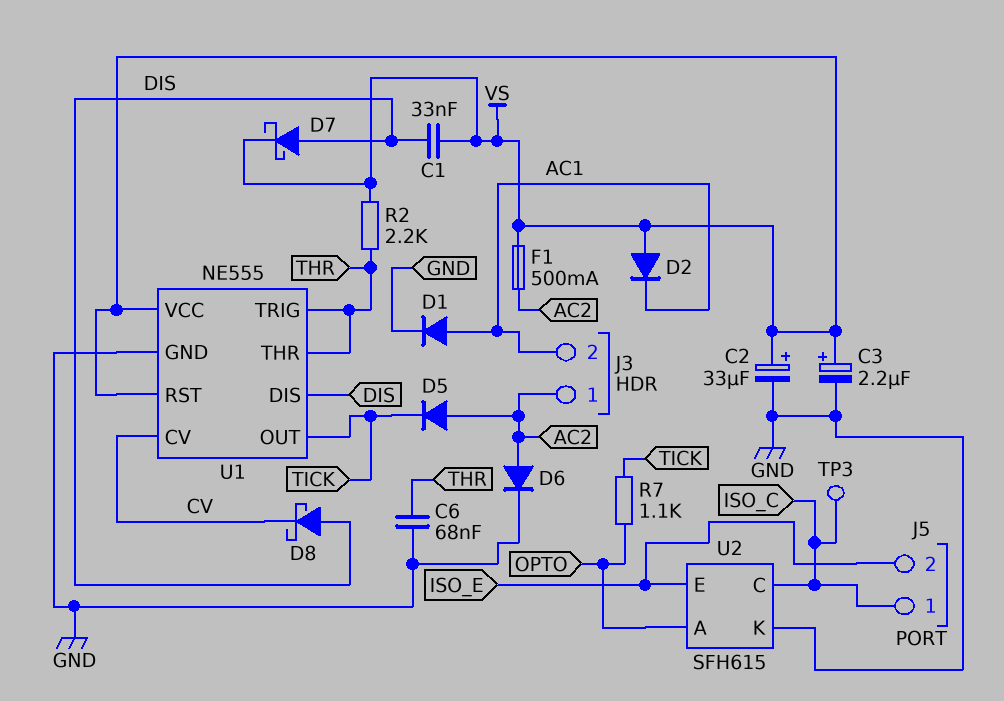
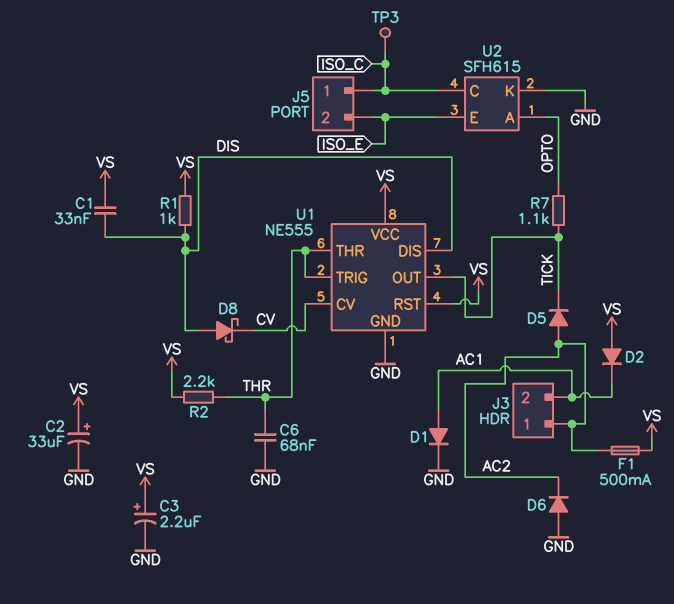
D6: diode (A AC2, K GND) -> diode (A GND, K AC2)
D7: schottky (A DIS, K VS) -> none
R1: none -> 1k (DIS, VS)

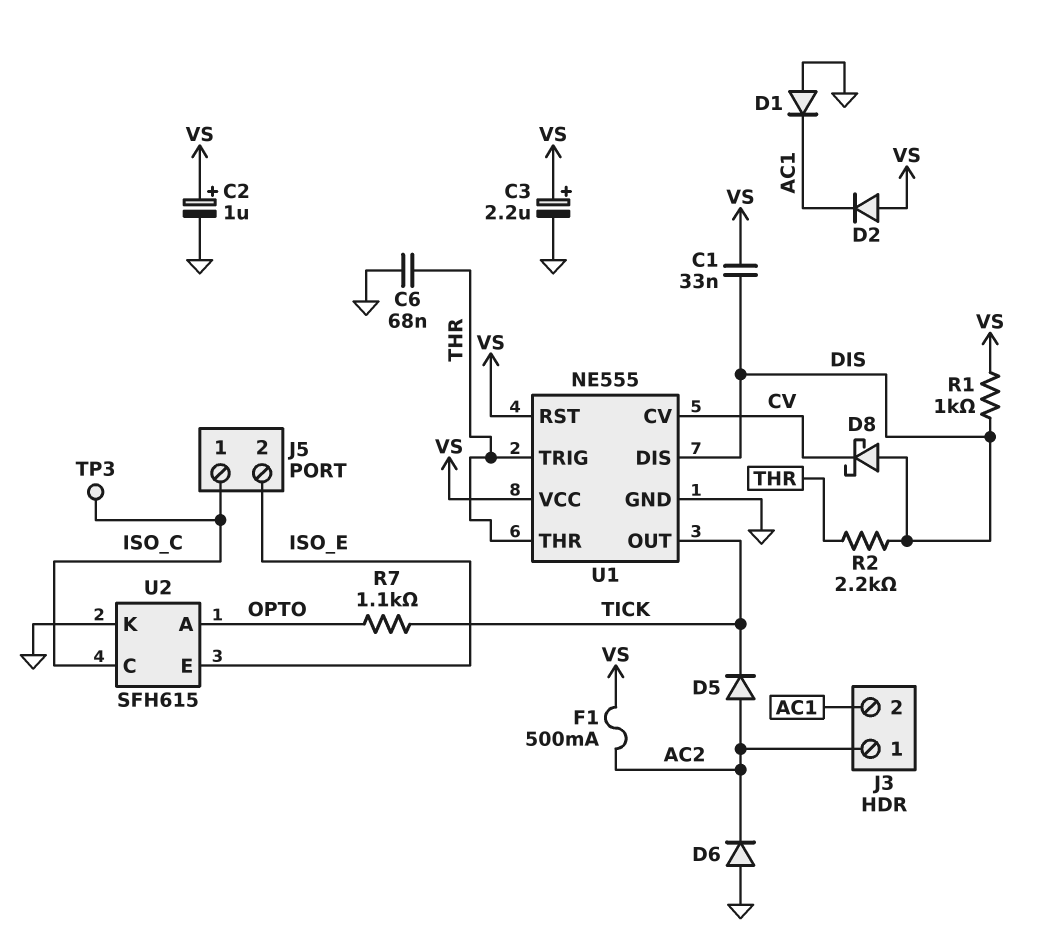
C2: 33uF (plus VS, minus GND) -> 1uF (plus VS, minus GND)
D1: diode (A AC1, K GND) -> diode (A GND, K AC1)
R2: 2.2k (THR, VS) -> 2.2k (DIS, THR)

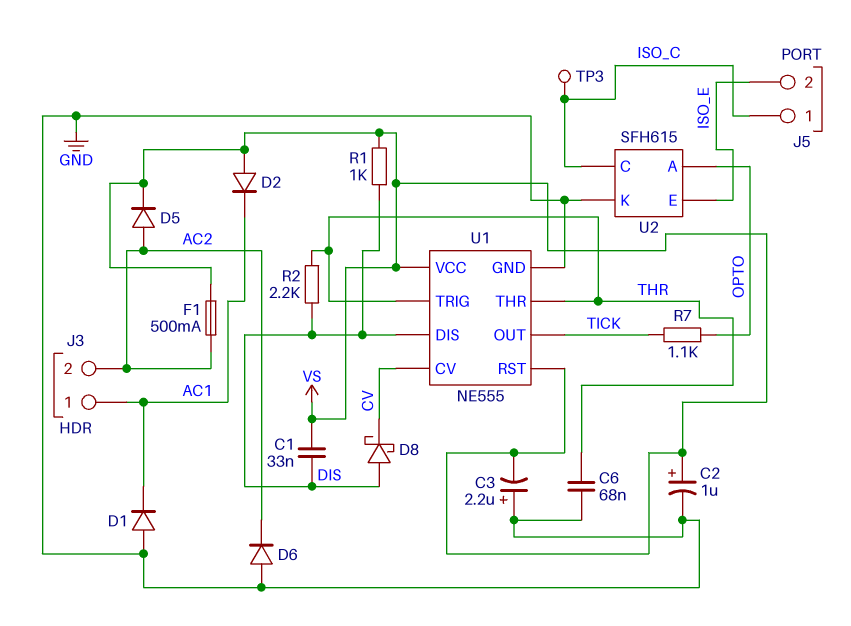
C3: 2.2uF (plus VS, minus GND) -> 2.2uF (plus GND, minus VS)
D5: diode (A AC2, K TICK) -> diode (A AC2, K VS)
J3 pin 1: AC2 -> AC1
J3 pin 2: AC1 -> AC2

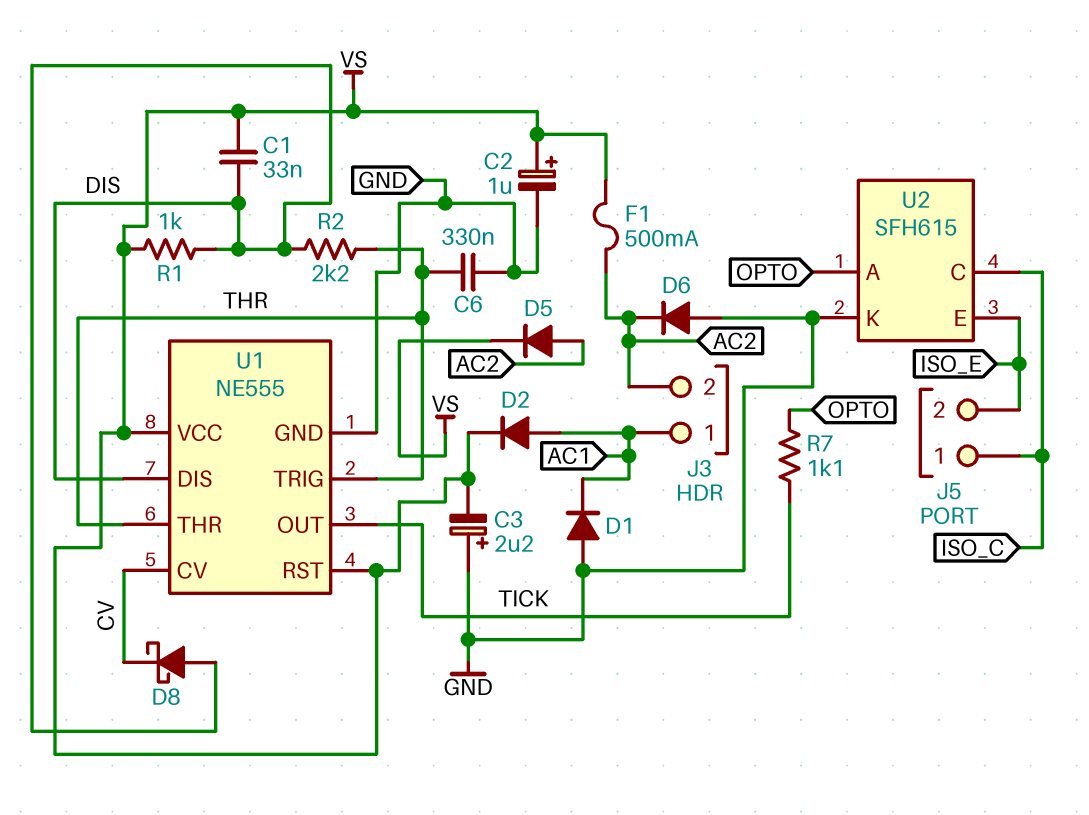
C6: 68nF (GND, THR) -> 330nF (GND, THR)
D2: diode (A VS, K AC1) -> diode (A AC1, K VS)
TP3: test point (ISO_C) -> none

